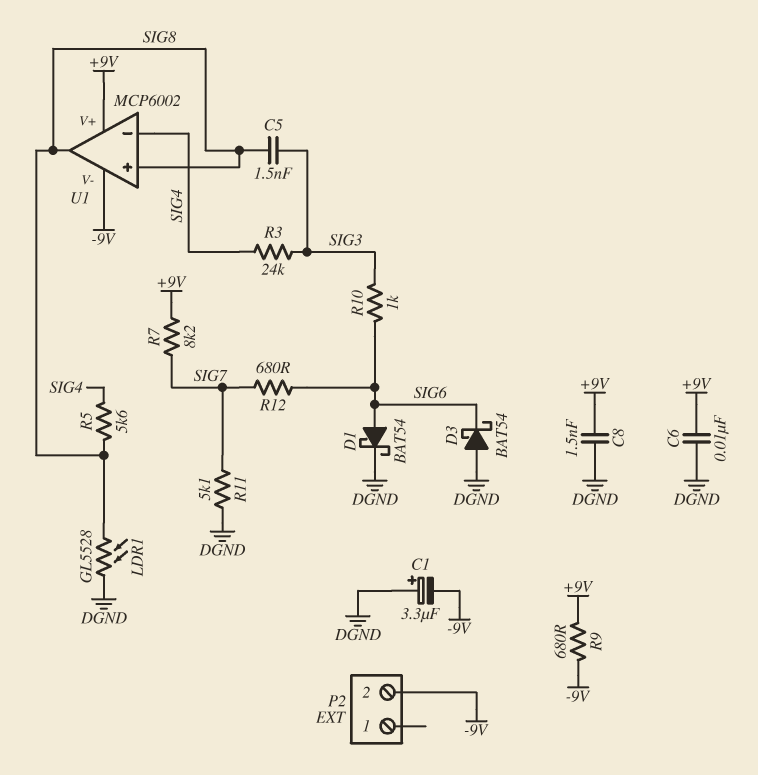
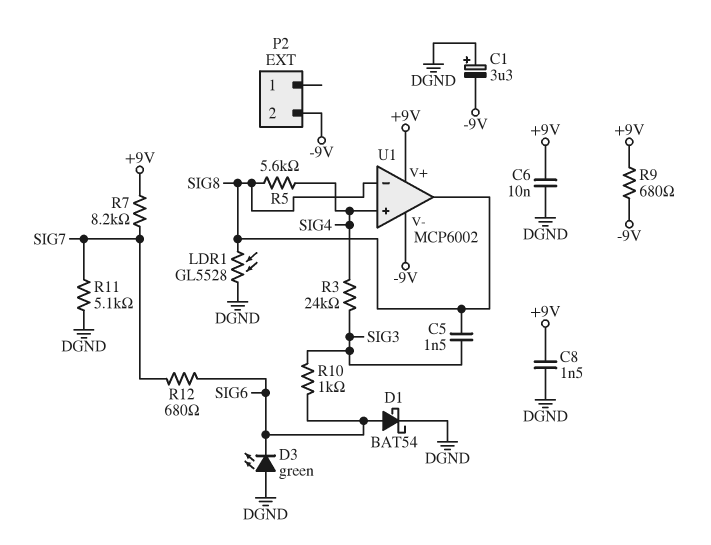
D3: schottky BAT54 (A DGND, K SIG6) -> LED green (A DGND, K SIG6)
U1 pin in+: SIG8 -> SIG4
U1 pin in-: SIG4 -> SIG8

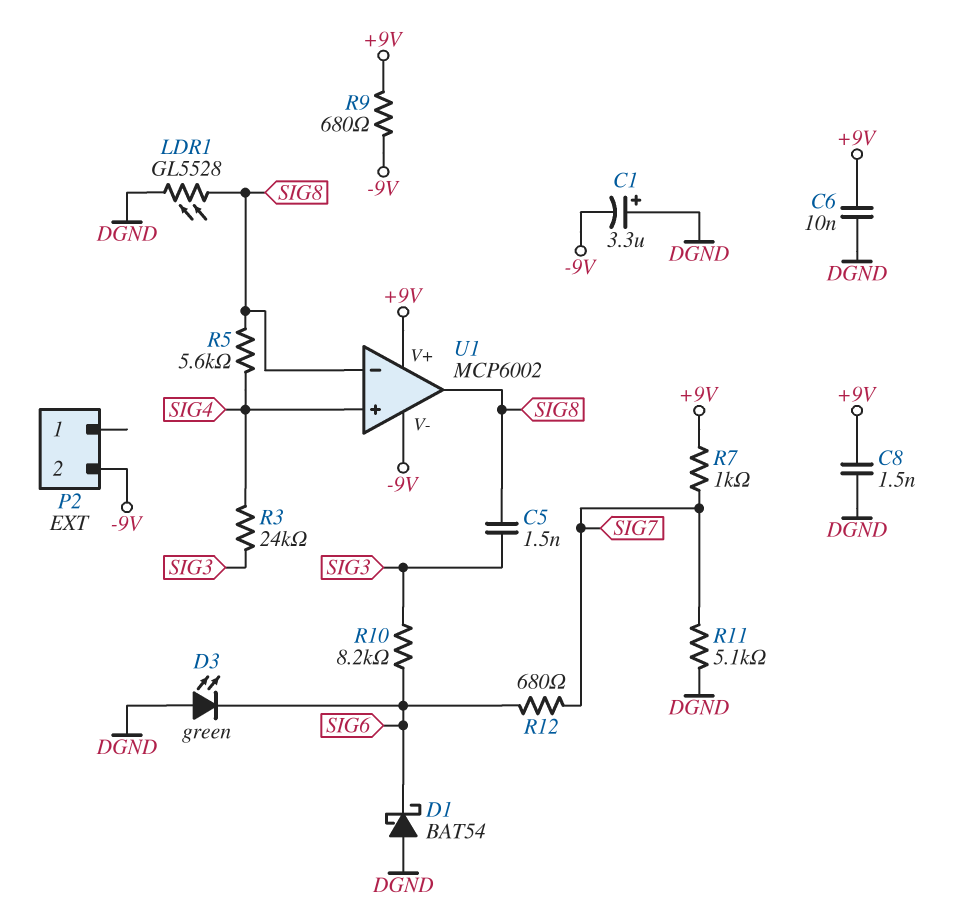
D1: schottky BAT54 (A SIG6, K DGND) -> schottky BAT54 (A DGND, K SIG6)
R7: 8.2k (+9V, SIG7) -> 1k (+9V, SIG7)
R10: 1k (SIG3, SIG6) -> 8.2k (SIG3, SIG6)

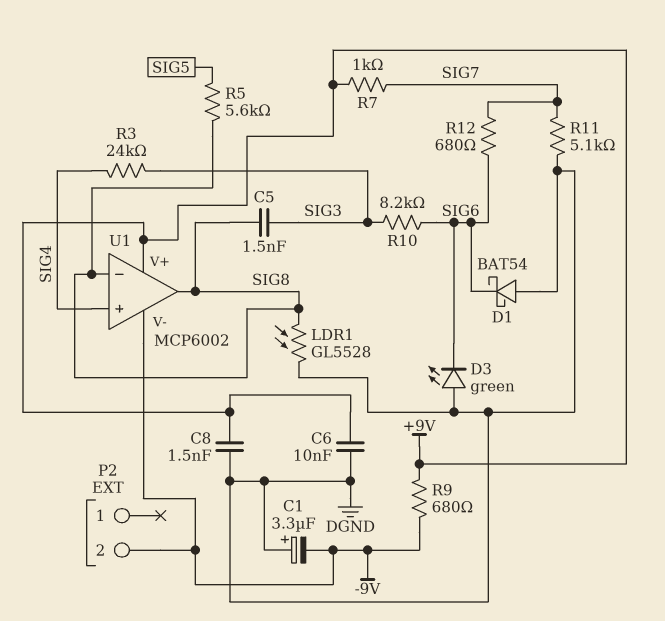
R5: 5.6k (SIG4, SIG8) -> 5.6k (SIG5, SIG8)

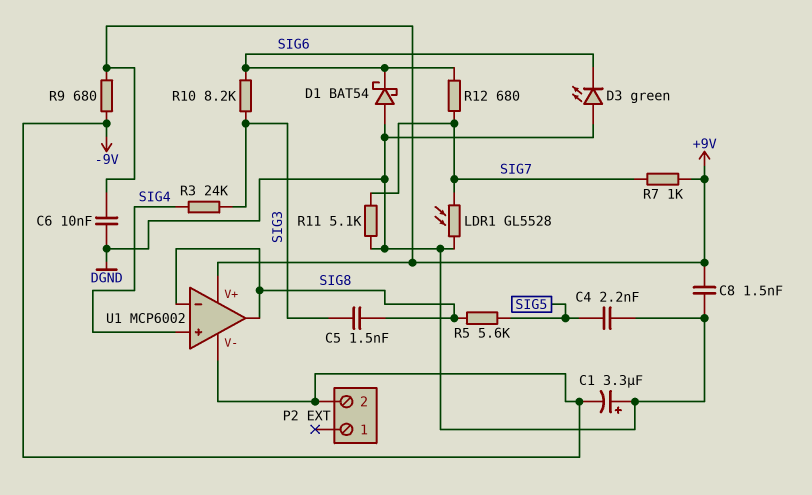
C4: none -> 2.2nF (DGND, SIG5)
LDR1: GL5528 (DGND, SIG8) -> GL5528 (DGND, SIG7)

